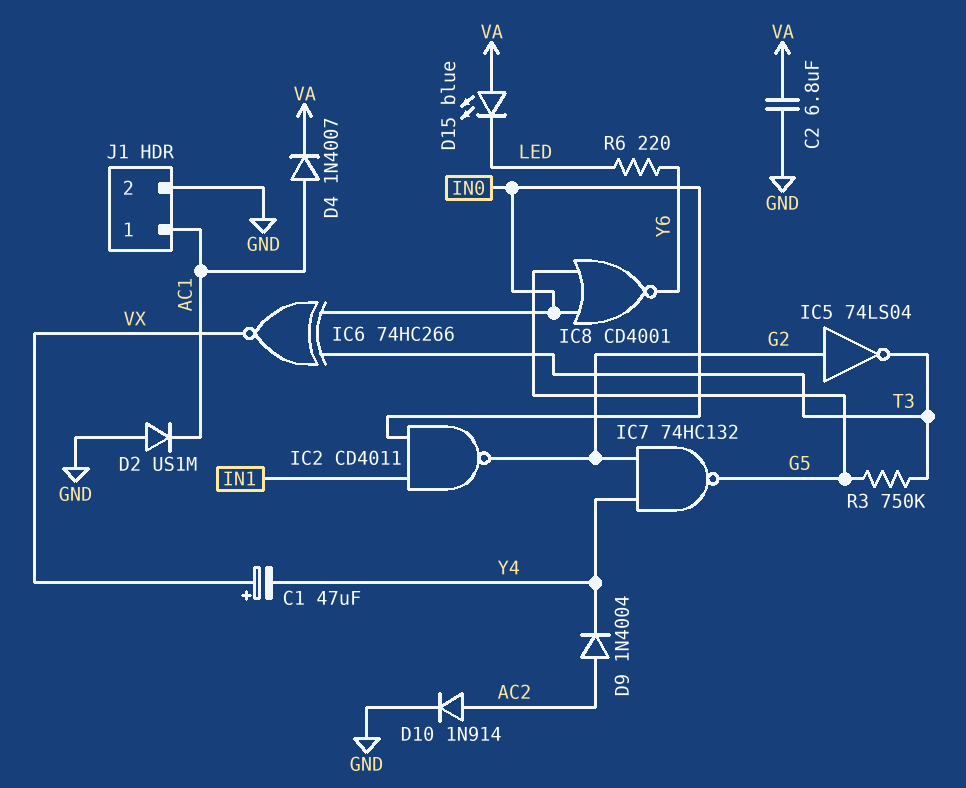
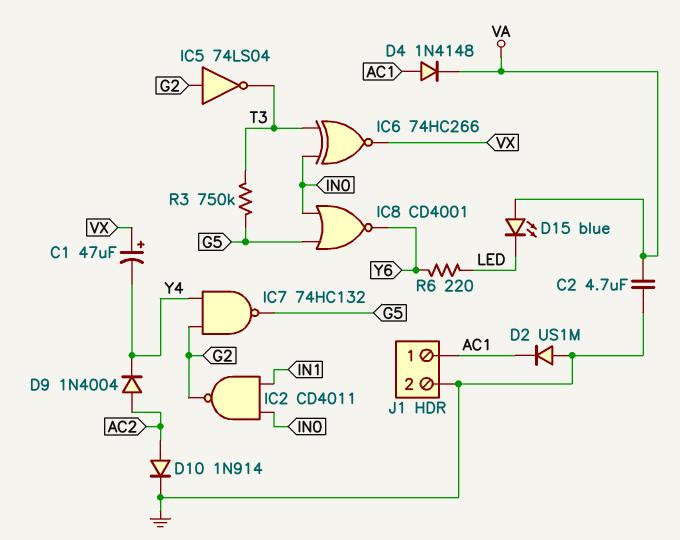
C2: 6.8uF (GND, VA) -> 4.7uF (GND, VA)
D4: diode 1N4007 (A AC1, K VA) -> diode 1N4148 (A AC1, K VA)

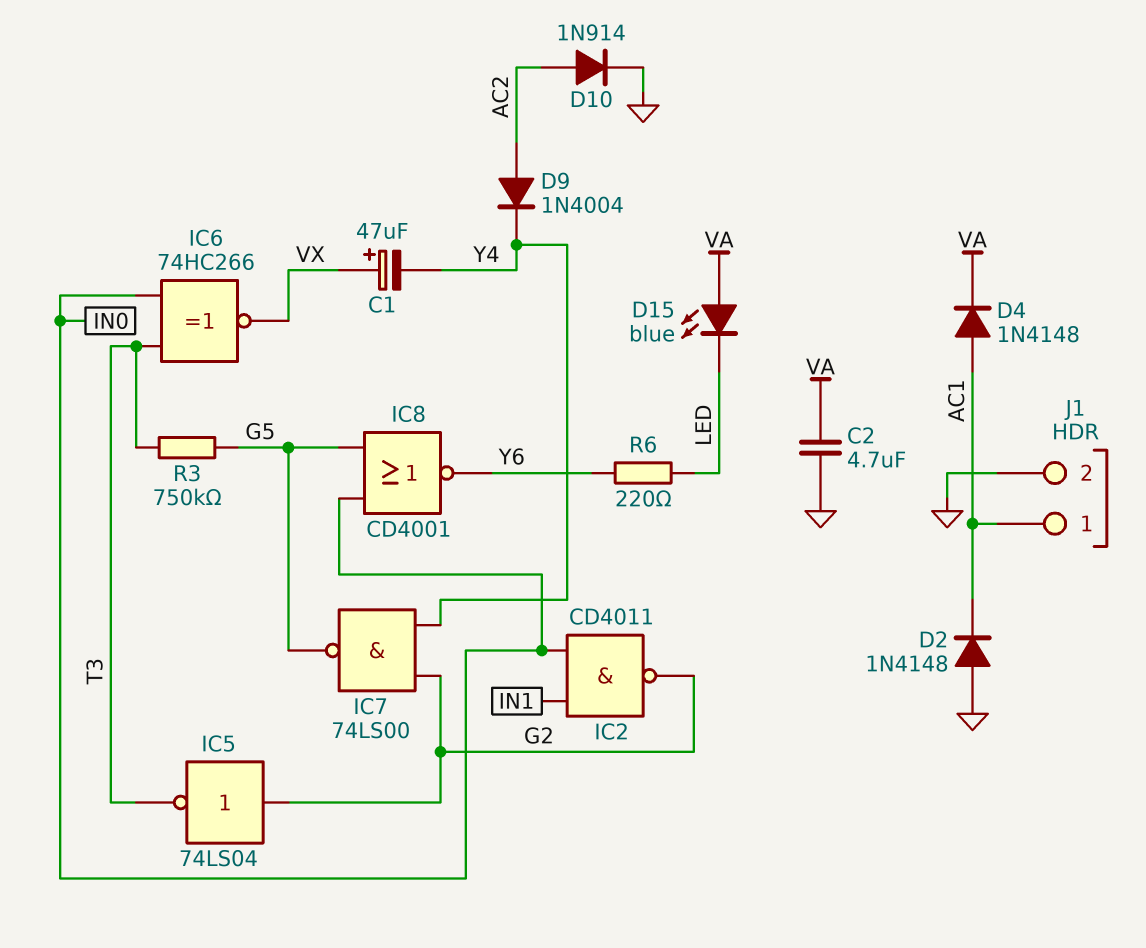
D2: diode US1M (A GND, K AC1) -> diode 1N4148 (A GND, K AC1)
IC7: NAND 74HC132 (in G2, in Y4, out G5) -> NAND 74LS00 (in G2, in Y4, out G5)

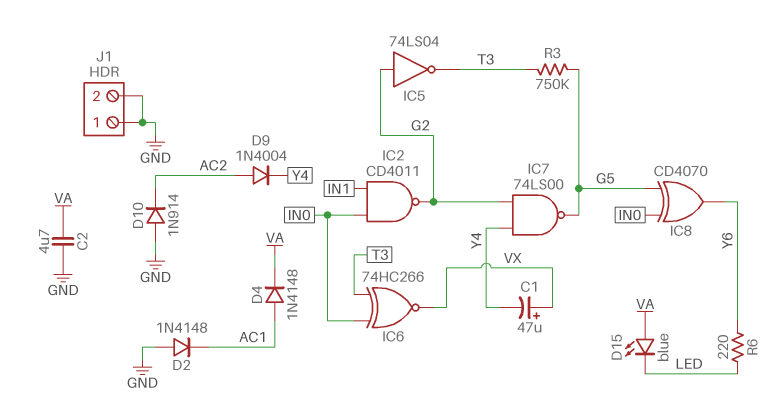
D10: diode 1N914 (A AC2, K GND) -> diode 1N914 (A GND, K AC2)
IC8: NOR CD4001 (in G5, in IN0, out Y6) -> XOR CD4070 (in G5, in IN0, out Y6)
J1 pin 1: AC1 -> GND

